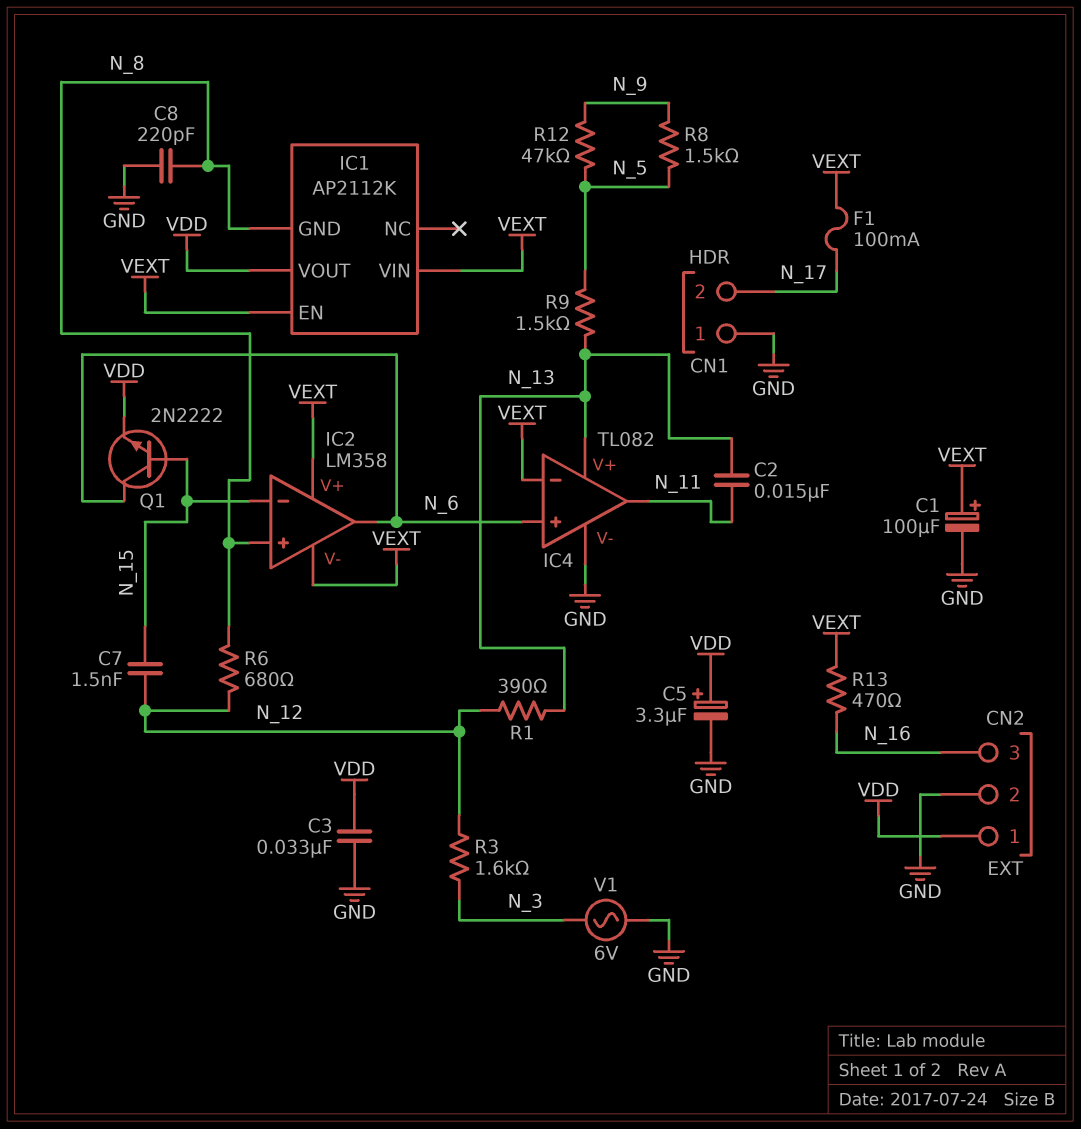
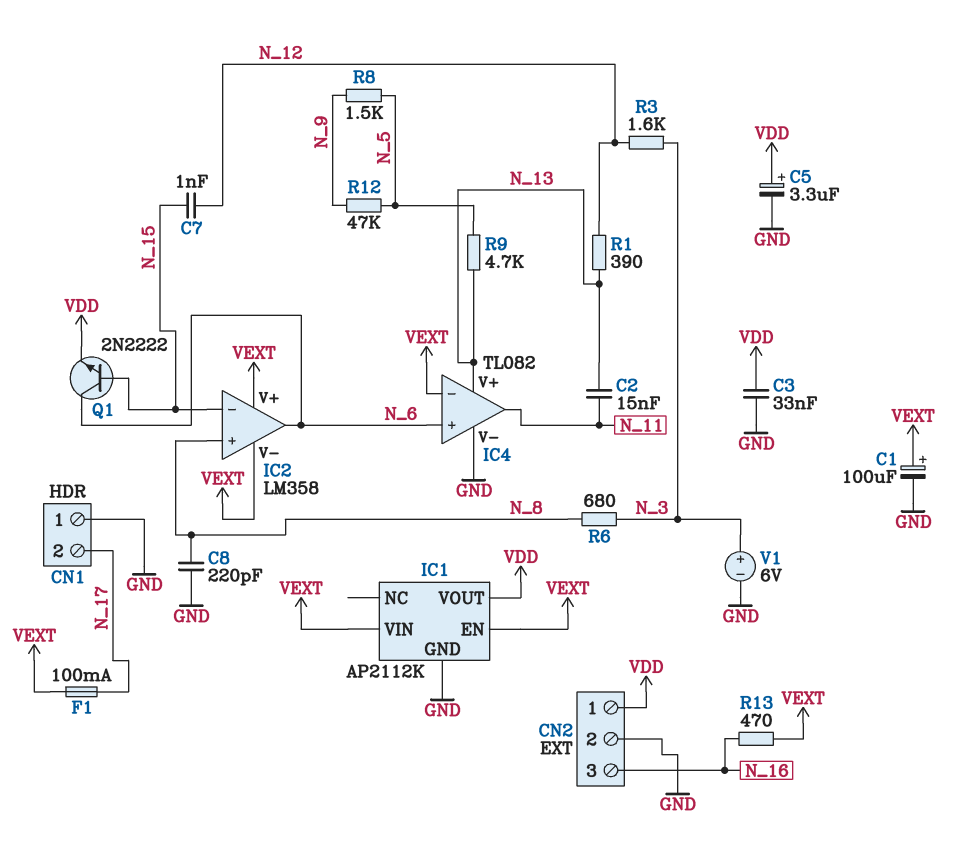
C7: 1.5nF (N_12, N_15) -> 1nF (N_12, N_15)
IC1 pin GND: N_8 -> GND
R6: 680 (N_8, N_12) -> 680 (N_3, N_8)
R9: 1.5k (N_5, N_13) -> 4.7k (N_5, N_13)
V1: AC 6V (GND, N_3) -> 6V (plus N_3, minus GND)

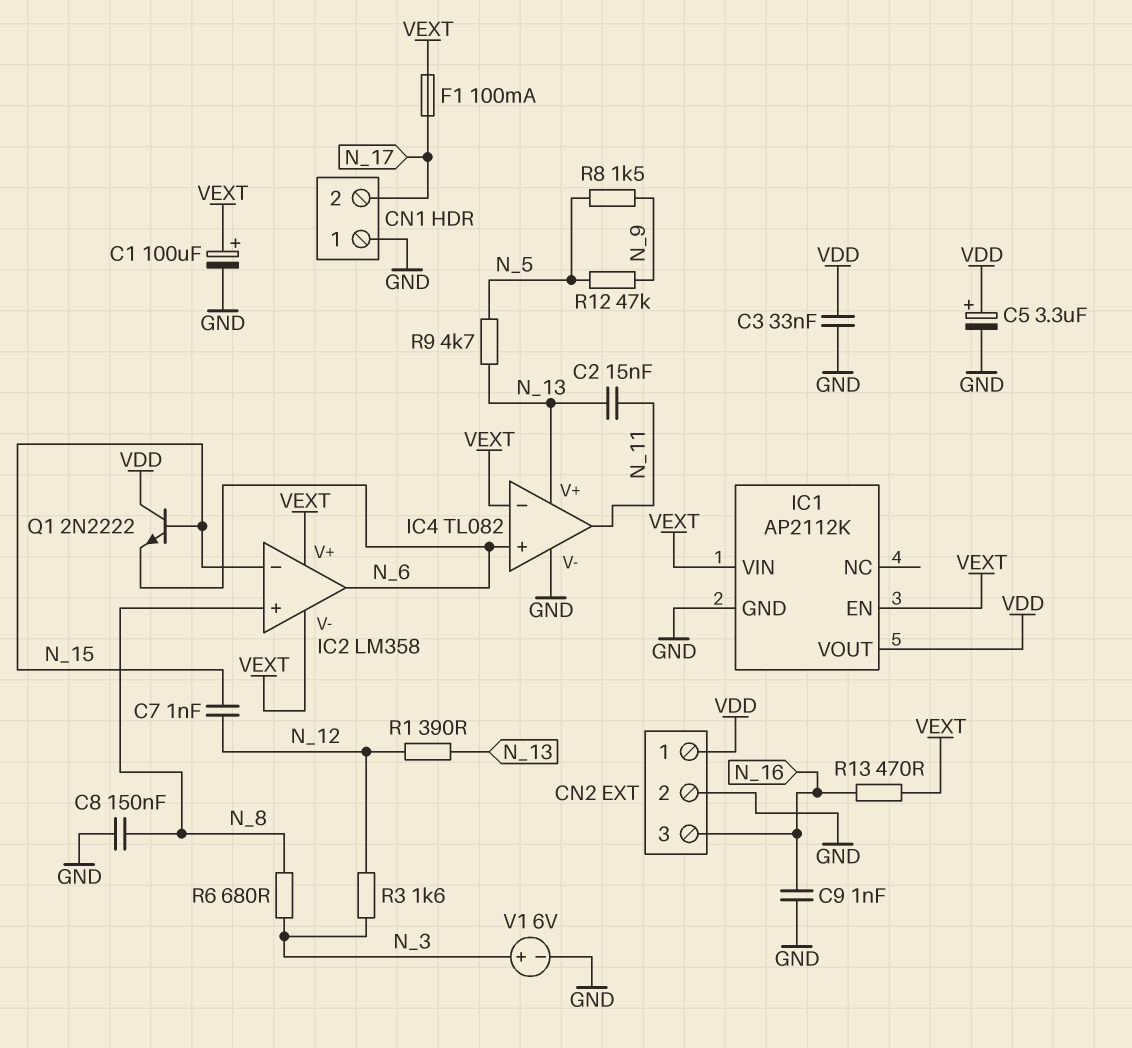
C8: 220pF (GND, N_8) -> 150nF (GND, N_8)
C9: none -> 1nF (GND, N_16)
Q1: NPN 2N2222 (B N_15, C N_6, E VDD) -> NPN 2N2222 (B N_15, C VDD, E N_6)

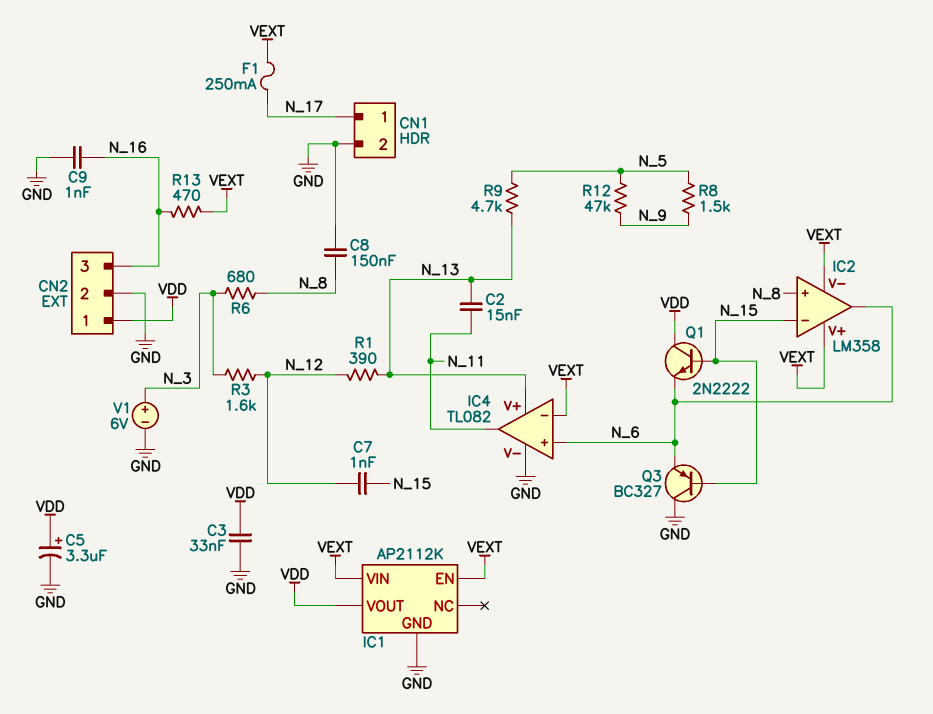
C1: 100uF (plus VEXT, minus GND) -> none
CN1 pin 1: GND -> N_17
CN1 pin 2: N_17 -> GND
F1: 100mA (N_17, VEXT) -> 250mA (N_17, VEXT)
Q3: none -> PNP BC327 (B N_15, C GND, E N_6)

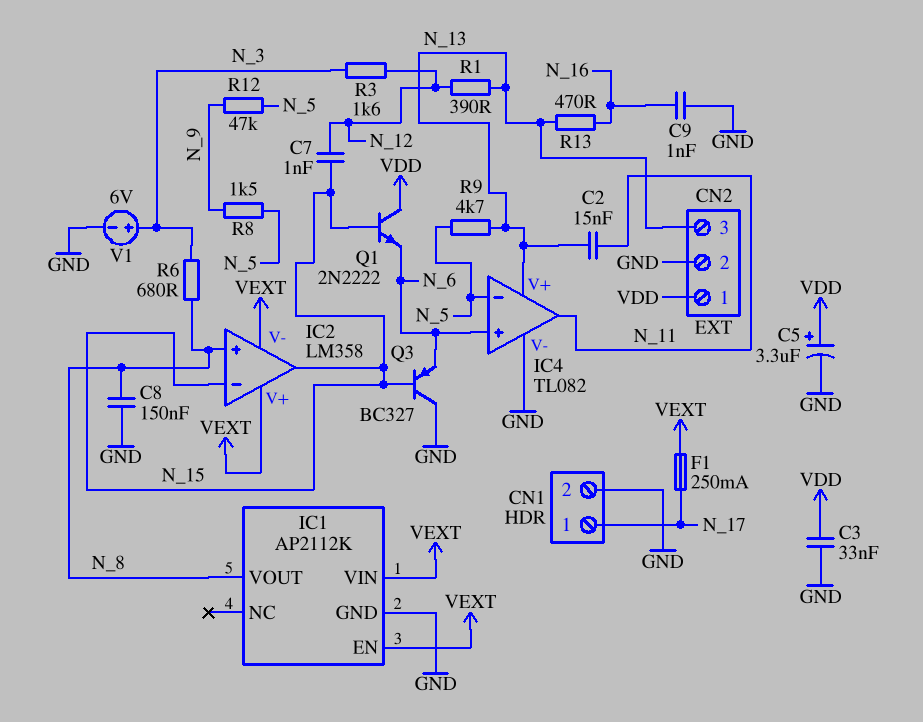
CN2 pin 3: N_16 -> N_13
IC1 pin VOUT: VDD -> N_8
IC2 pin out: N_6 -> N_15
IC4 pin in-: VEXT -> N_5
R13: 470 (N_16, VEXT) -> 470 (N_13, N_16)

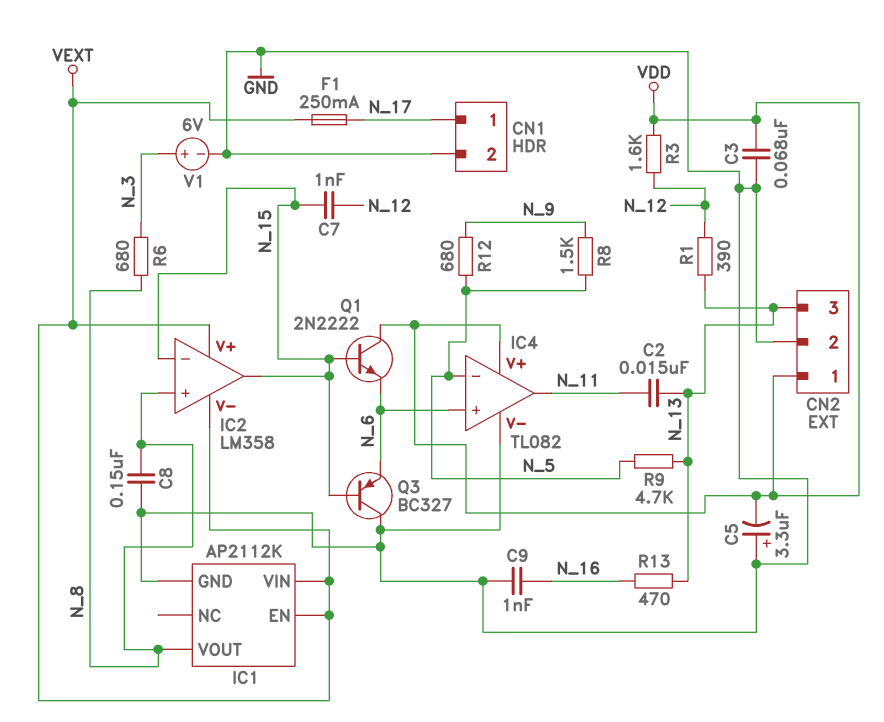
C3: 33nF (GND, VDD) -> 68nF (GND, VDD)
C5: 3.3uF (plus VDD, minus GND) -> 3.3uF (plus GND, minus VDD)
IC4 pin V+: N_13 -> VDD
R3: 1.6k (N_3, N_12) -> 1.6k (N_12, VDD)
R12: 47k (N_5, N_9) -> 680 (N_5, N_9)

